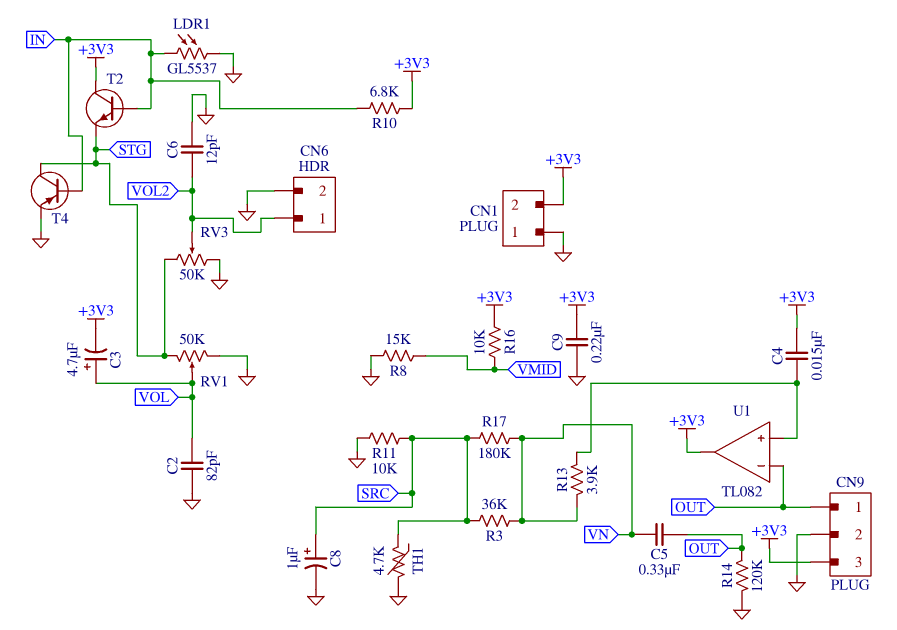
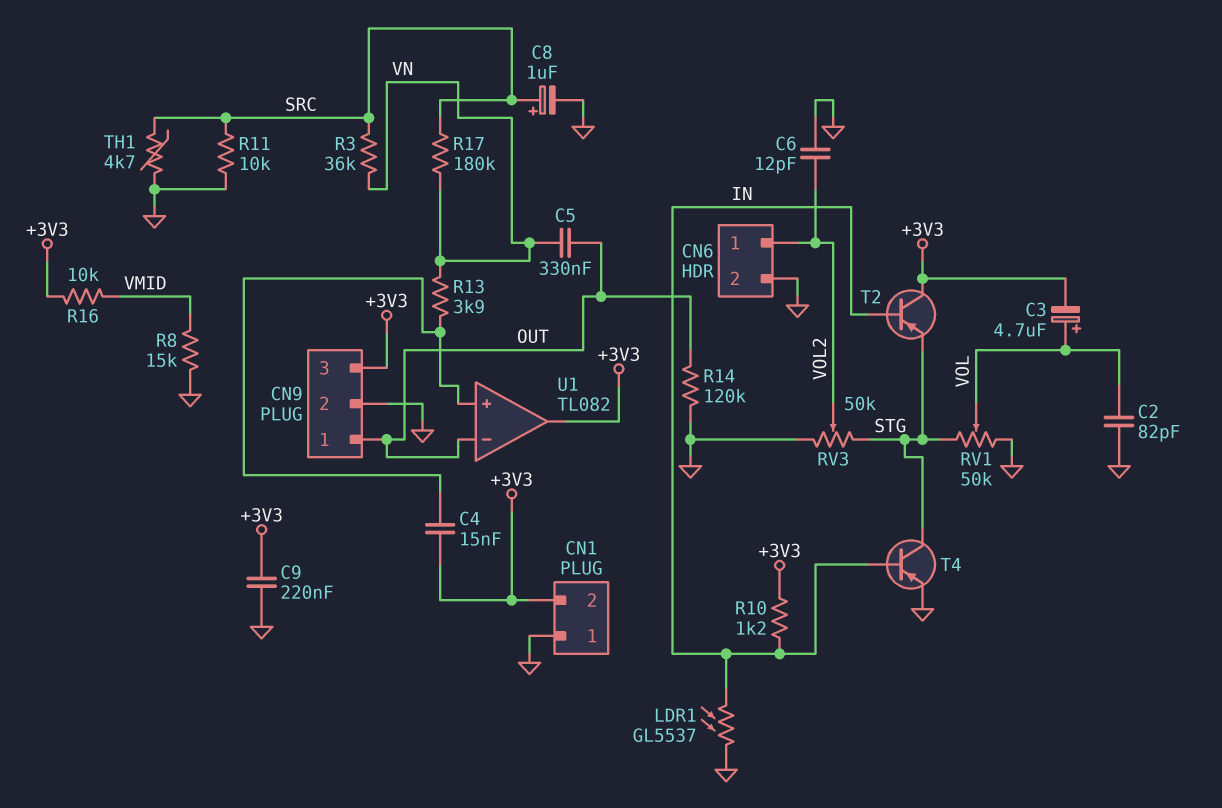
R10: 6.8k (+3V3, IN) -> 1.2k (+3V3, IN)
T2: NPN (B IN, C +3V3, E STG) -> PNP (B IN, C +3V3, E STG)

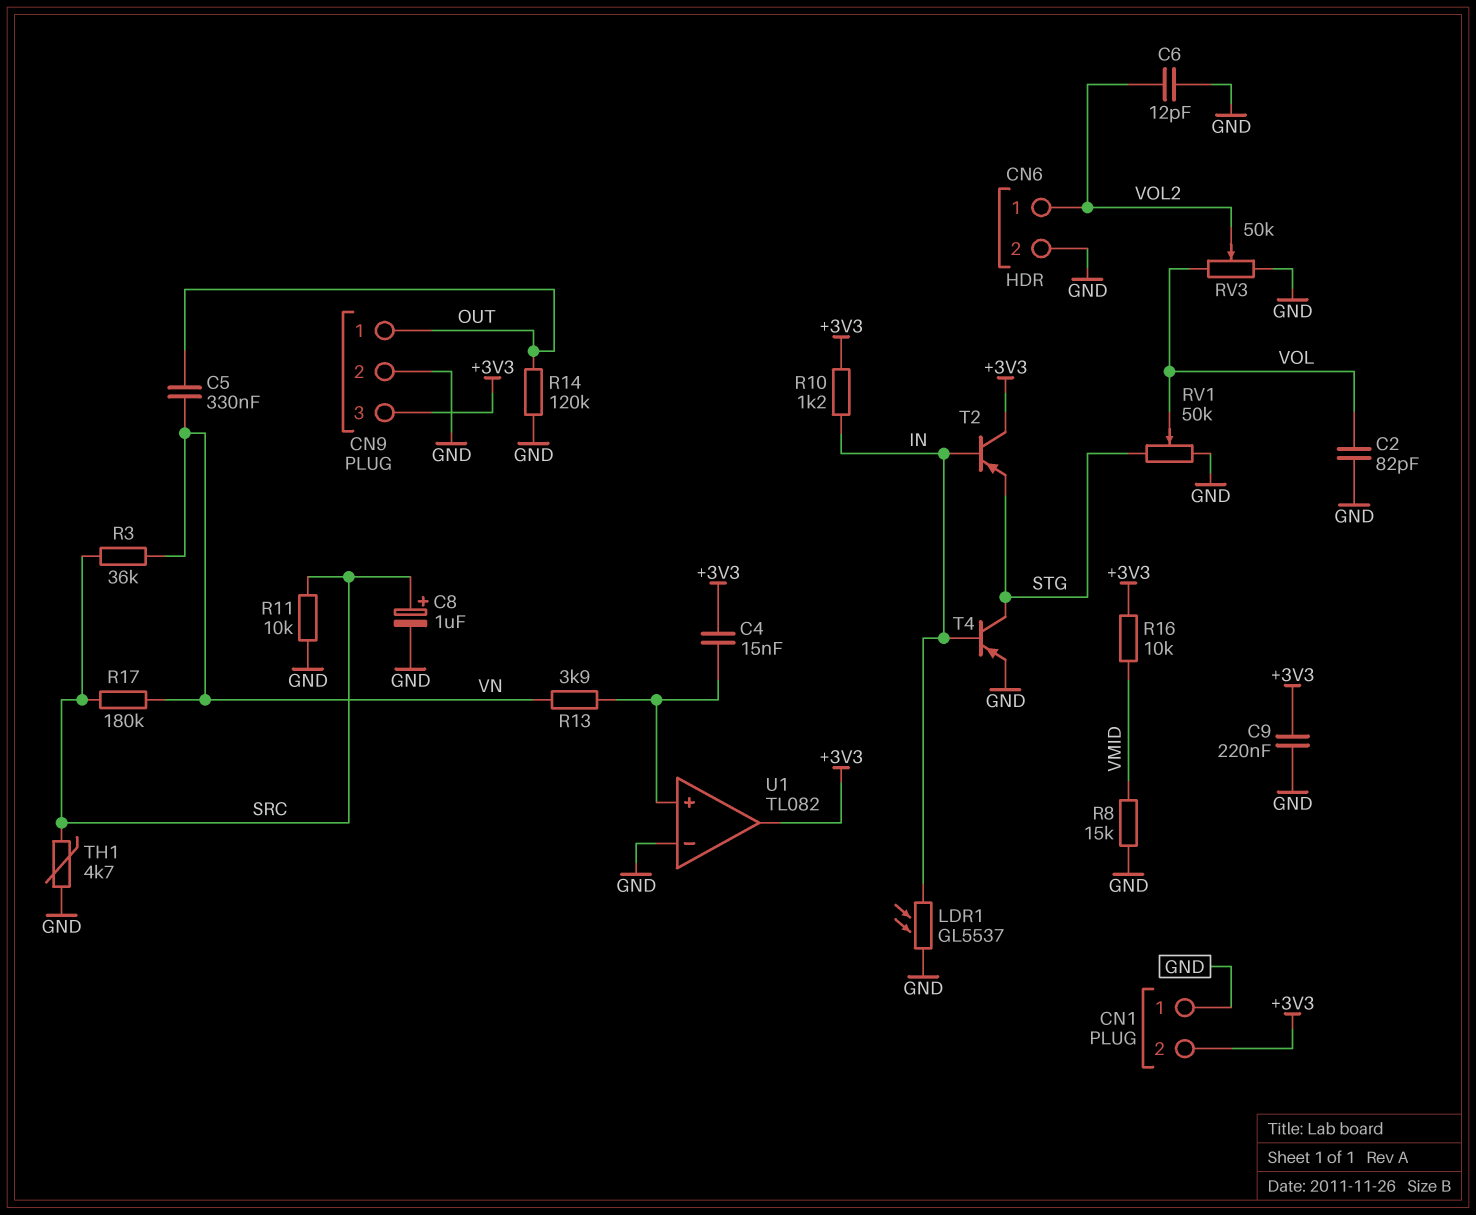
C3: 4.7uF (plus VOL, minus +3V3) -> none
RV3: 50k (GND, STG, wiper VOL2) -> 50k (GND, VOL, wiper VOL2)
U1 pin in-: OUT -> GND

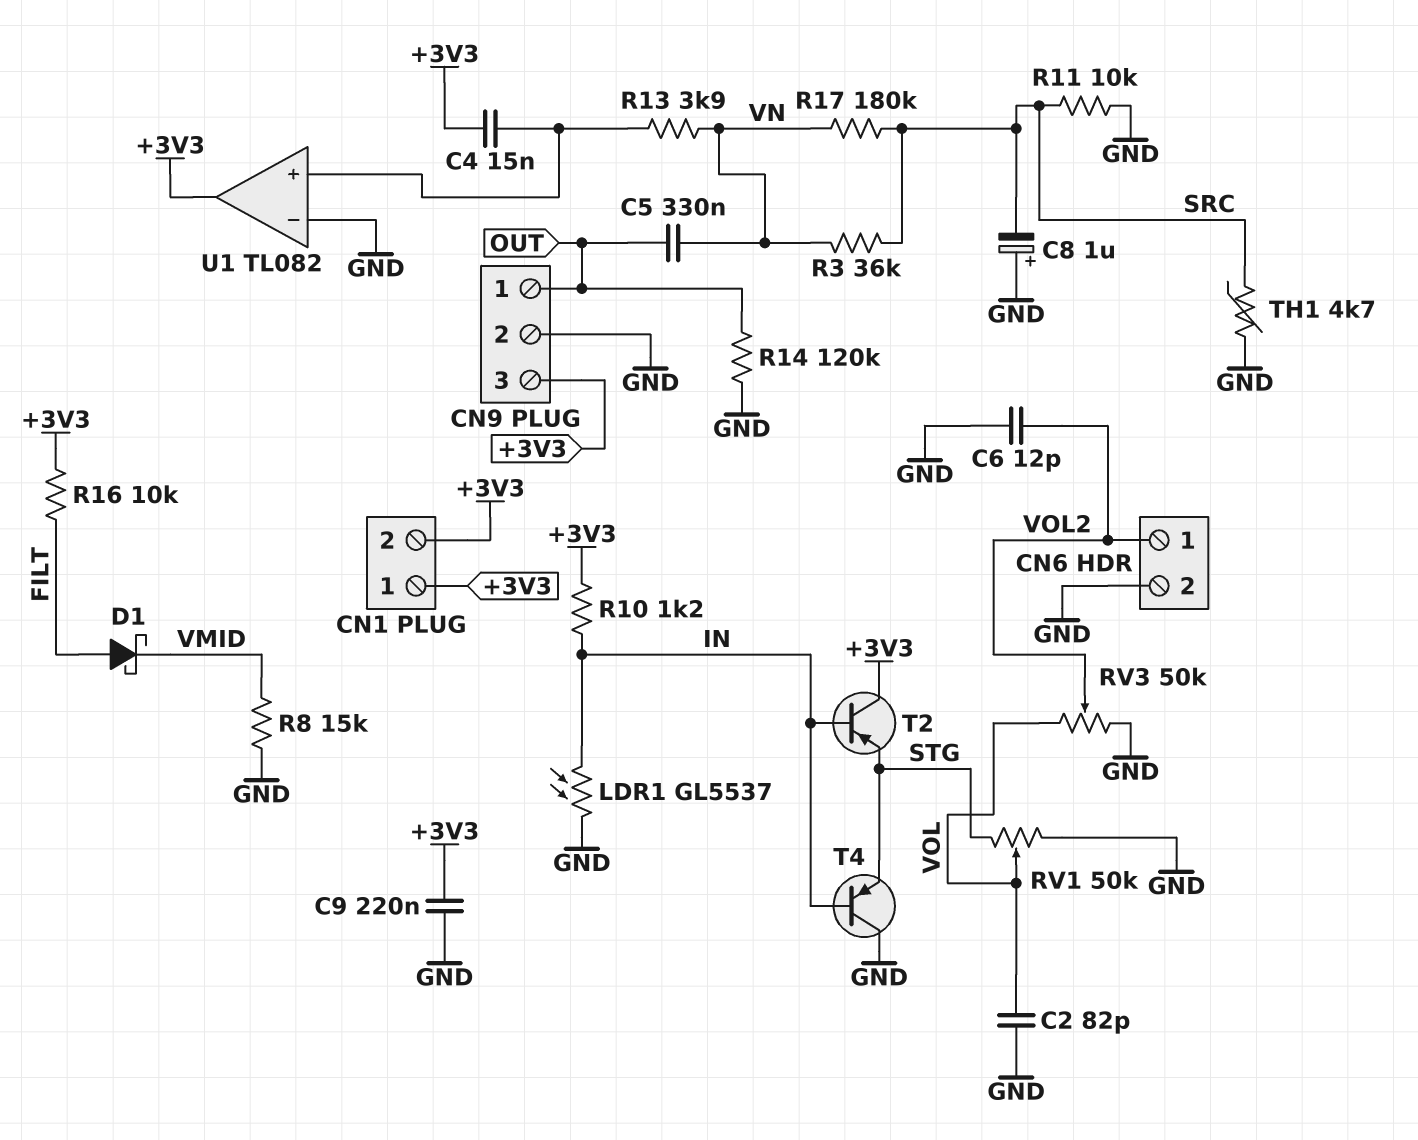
C8: 1uF (plus SRC, minus GND) -> 1uF (plus GND, minus SRC)
CN1 pin 1: GND -> +3V3
D1: none -> schottky (A FILT, K VMID)
R16: 10k (+3V3, VMID) -> 10k (+3V3, FILT)
T4: PNP (B IN, C STG, E GND) -> PNP (B IN, C GND, E STG)

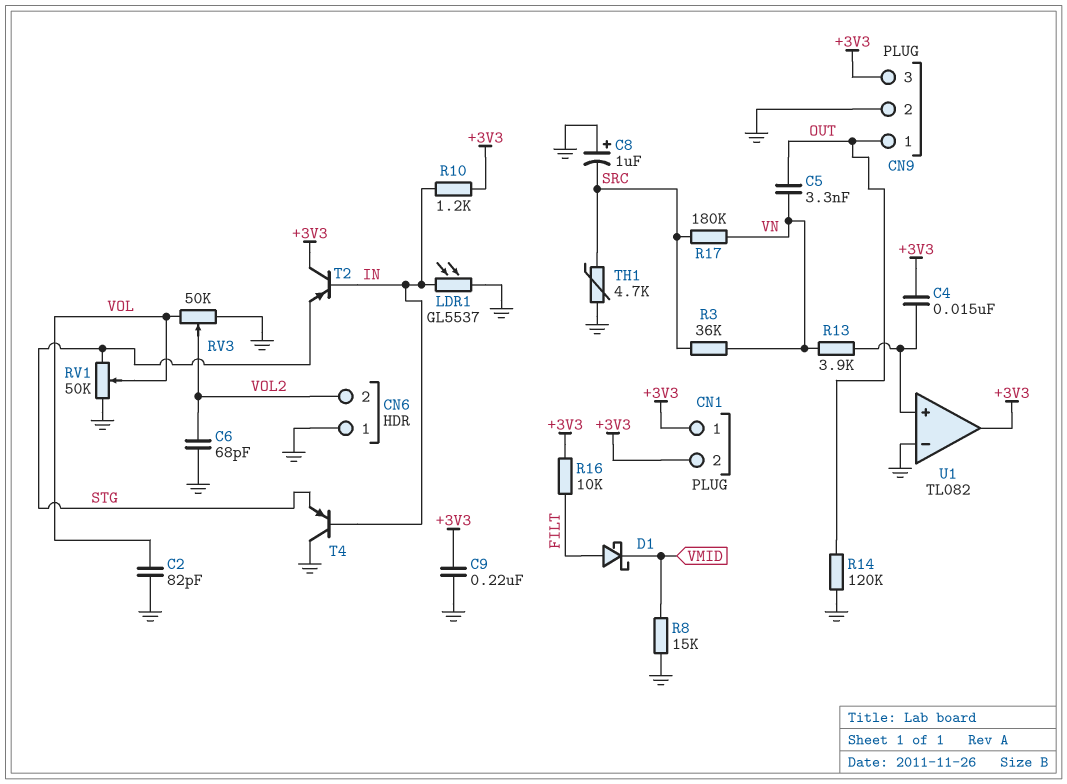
C5: 330nF (OUT, VN) -> 3.3nF (OUT, VN)
C6: 12pF (GND, VOL2) -> 68pF (GND, VOL2)
CN6 pin 1: VOL2 -> GND
CN6 pin 2: GND -> VOL2
R11: 10k (GND, SRC) -> none

